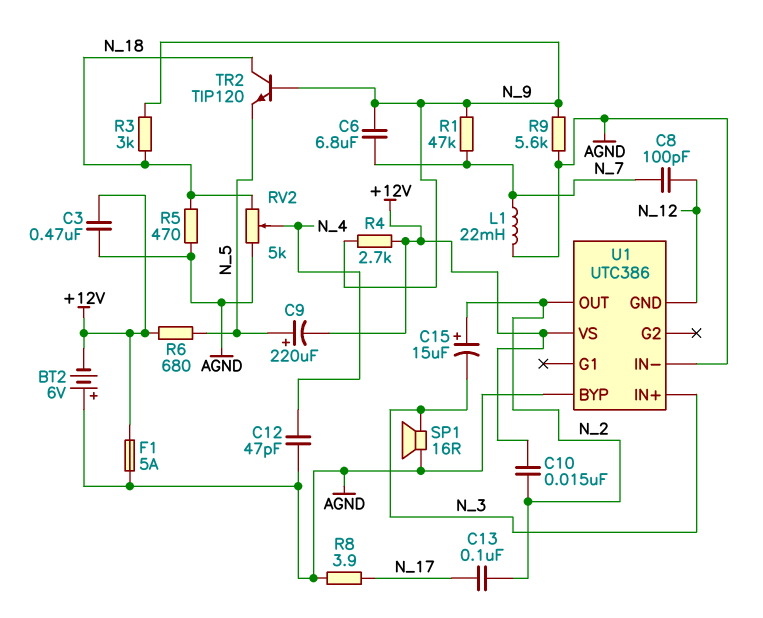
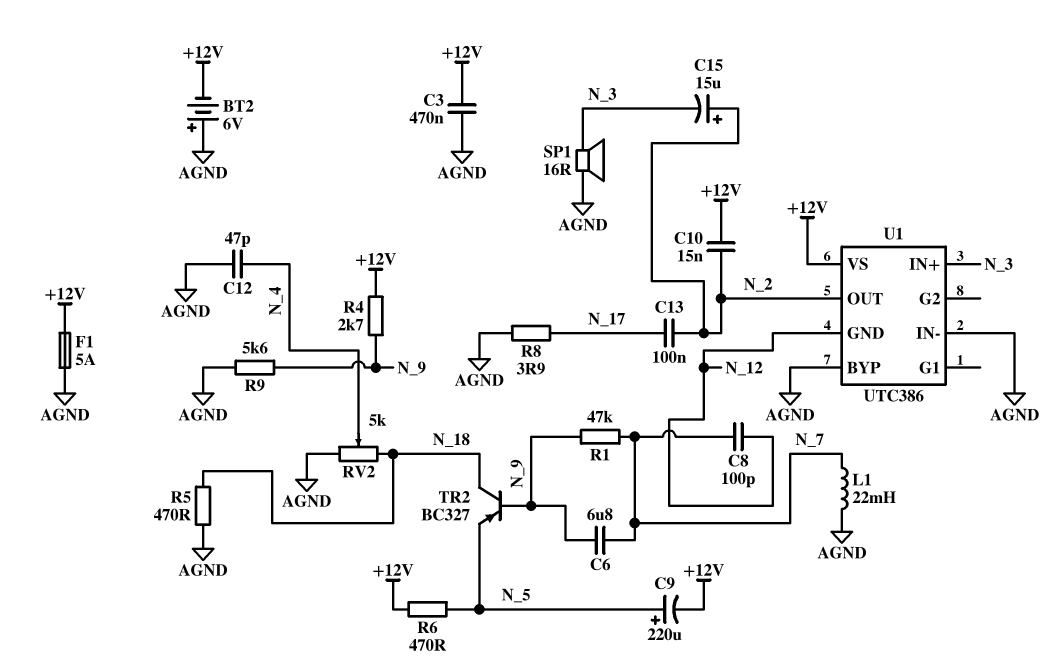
R3: 3k (N_9, N_18) -> none
R6: 680 (+12V, N_5) -> 470 (+12V, N_5)
TR2: NPN TIP120 (B N_9, C N_18, E N_5) -> PNP BC327 (B N_9, C N_18, E N_5)

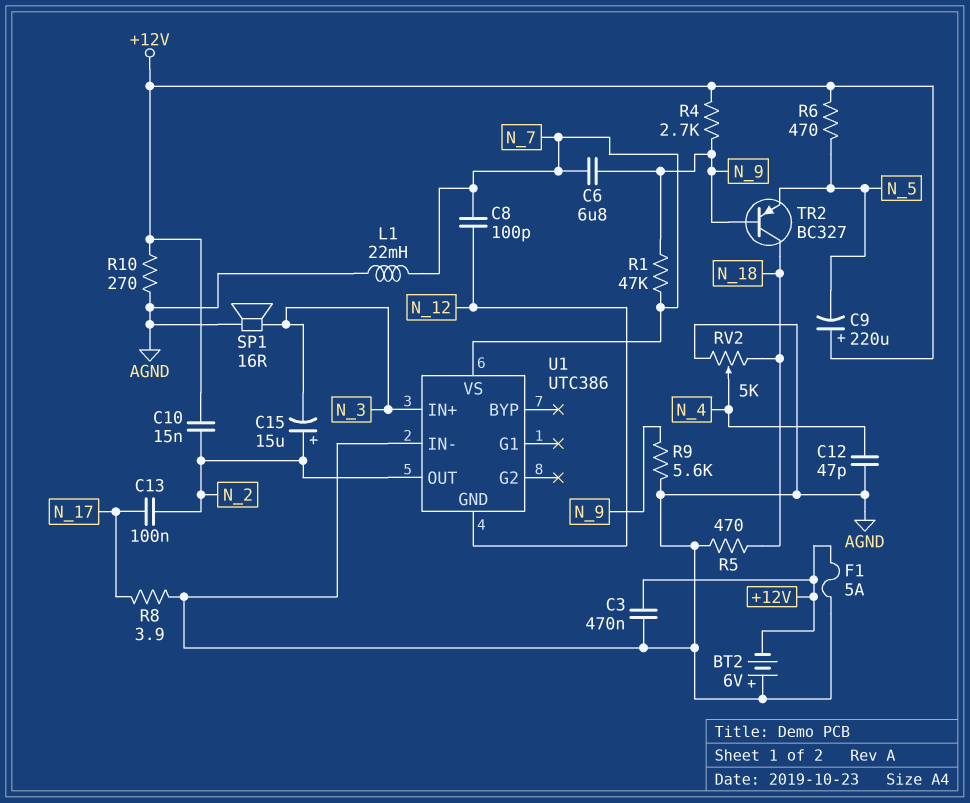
C9: 220uF (plus N_5, minus +12V) -> 220uF (plus +12V, minus N_5)
R10: none -> 270 (+12V, AGND)
U1 pin BYP: AGND -> none
U1 pin VS: +12V -> N_7

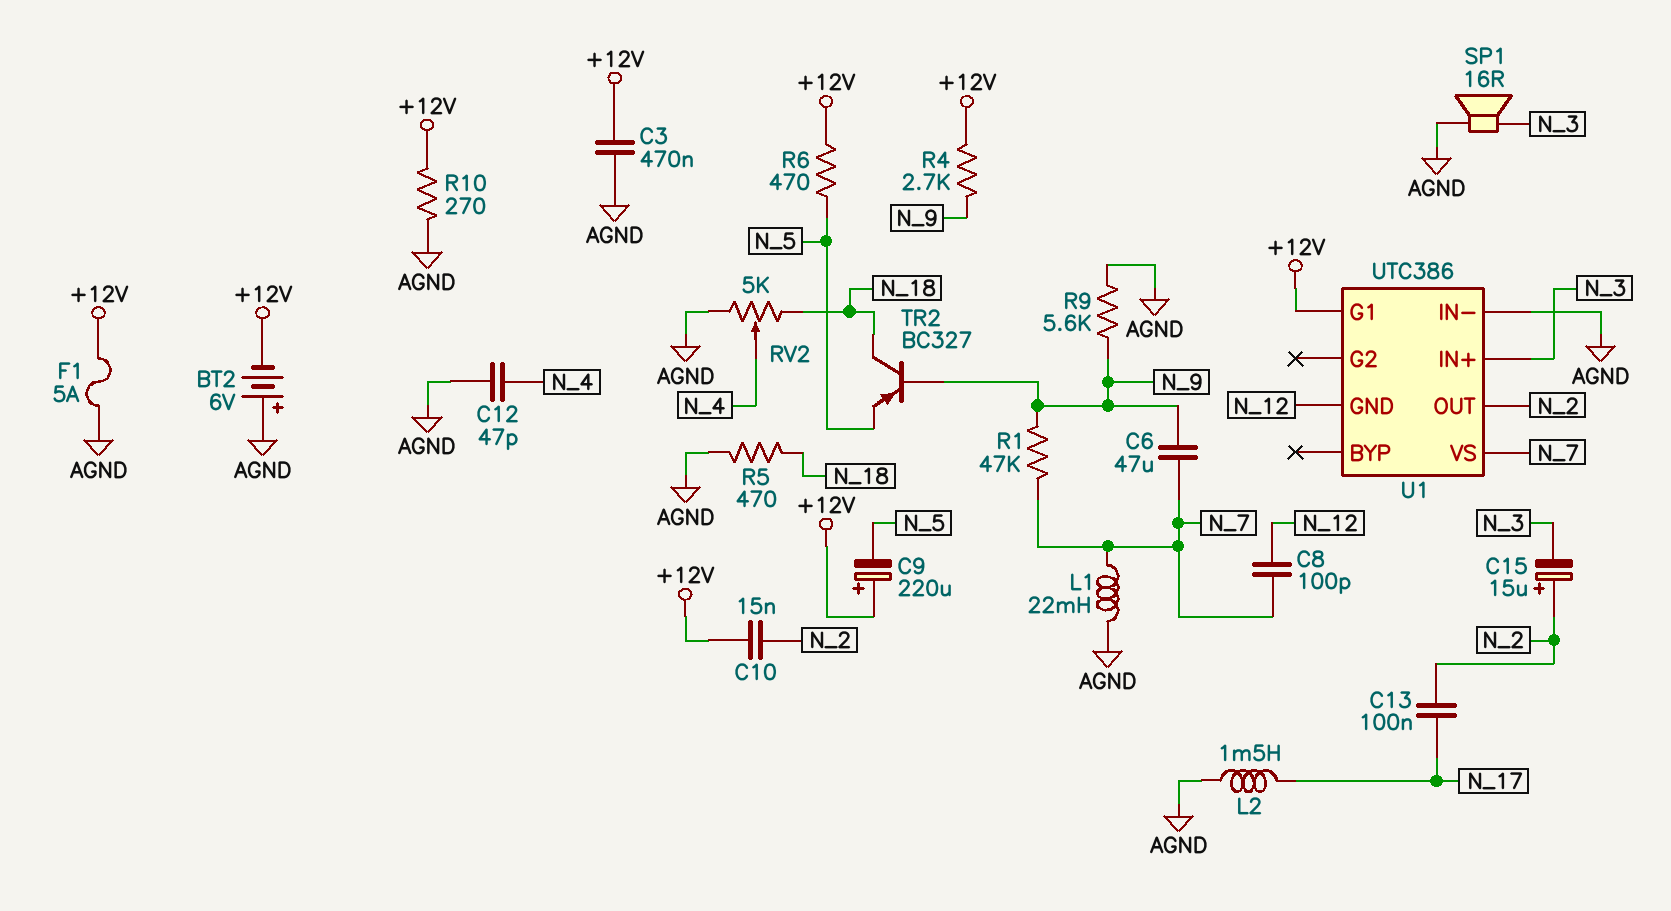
C6: 6.8uF (N_7, N_9) -> 47uF (N_7, N_9)
L2: none -> 1.5mH (AGND, N_17)
R8: 3.9 (AGND, N_17) -> none
U1 pin G1: none -> +12V

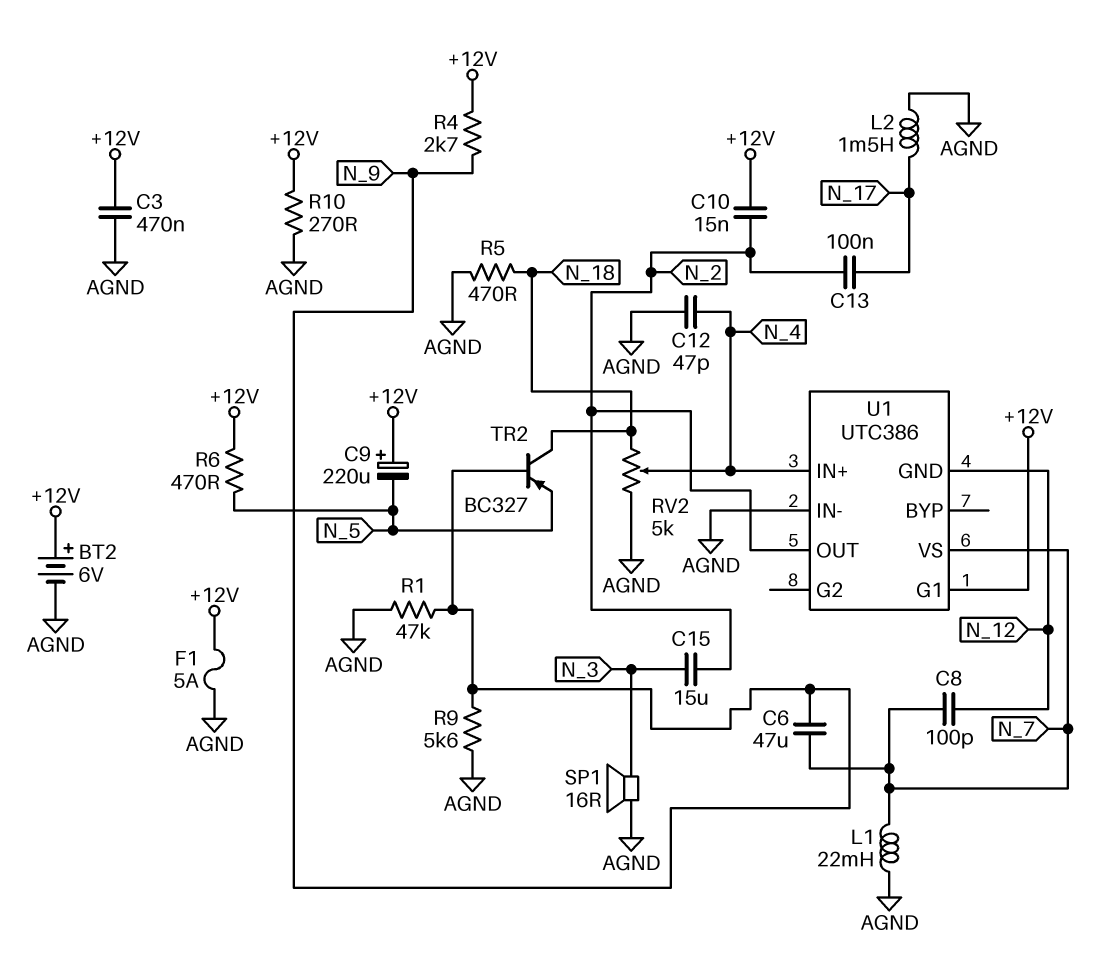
BT2: 6V (plus AGND, minus +12V) -> 6V (plus +12V, minus AGND)
C15: 15uF (plus N_2, minus N_3) -> 15uF (N_2, N_3)
R1: 47k (N_7, N_9) -> 47k (AGND, N_9)
U1 pin IN+: N_3 -> N_4

